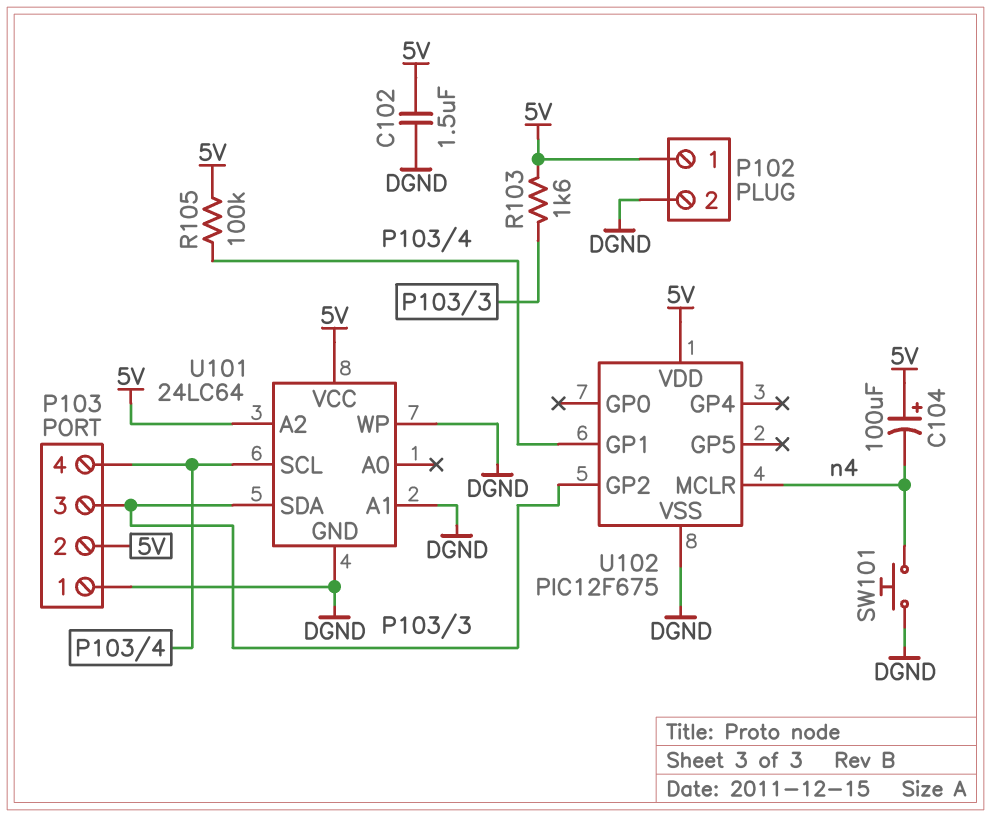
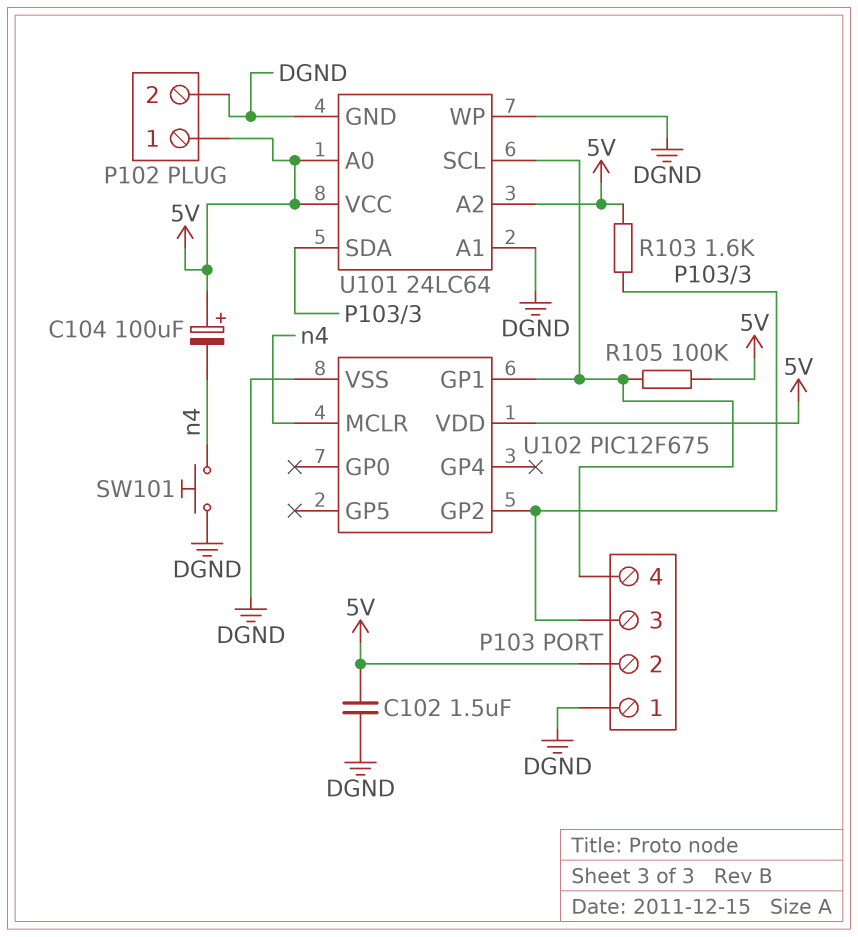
U101 pin A0: none -> 5V

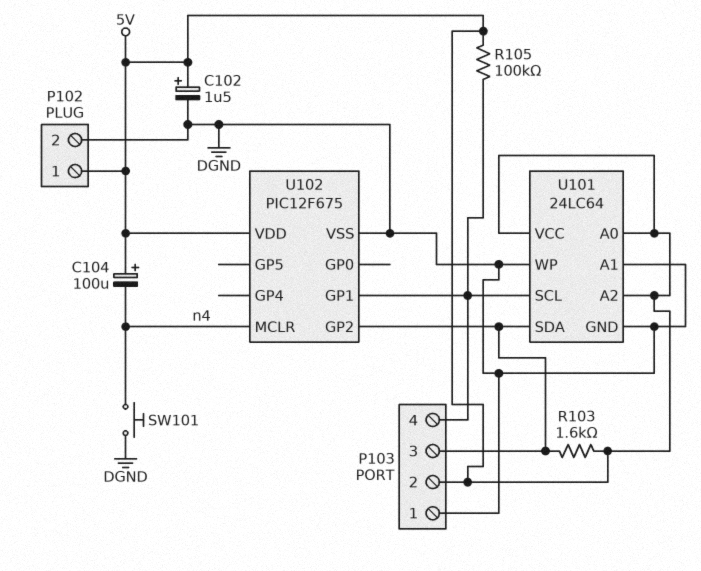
C102: 1.5uF (5V, DGND) -> 1.5uF (plus 5V, minus DGND)

